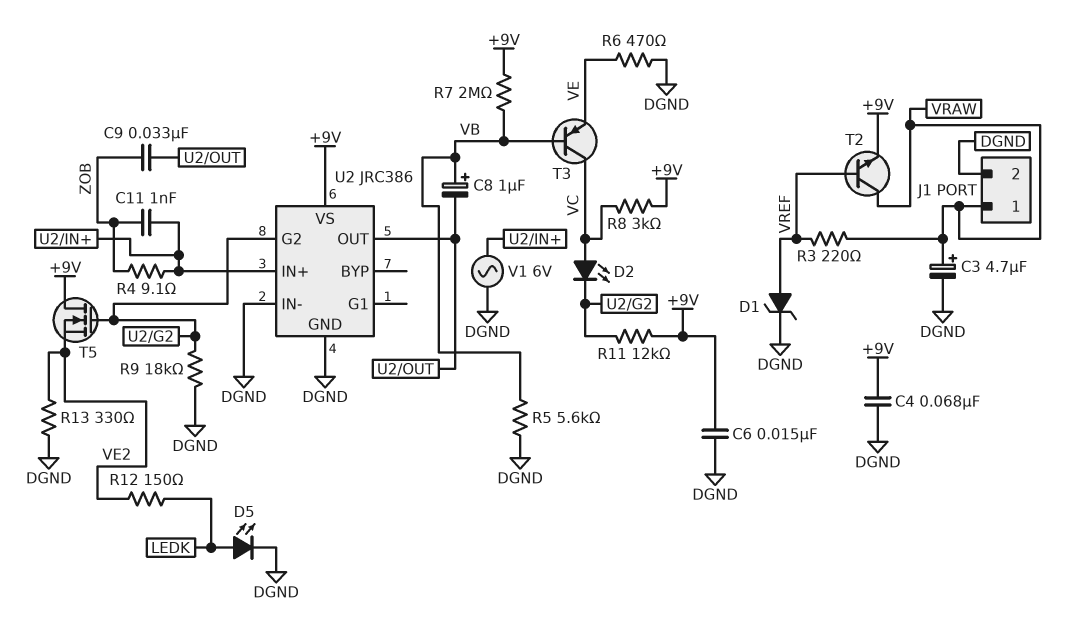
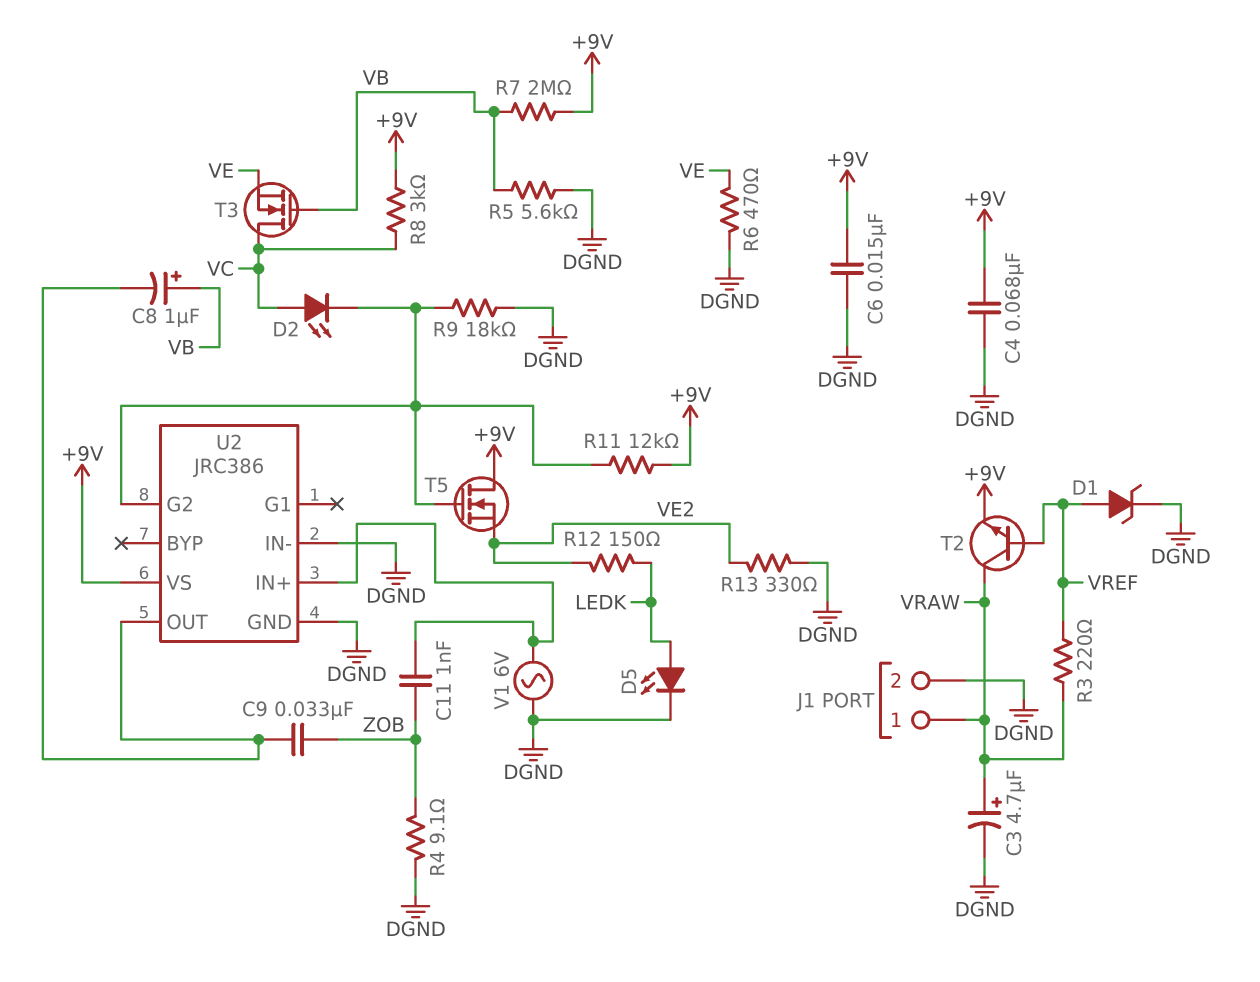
R4: 9.1 (U2/IN+, ZOB) -> 9.1 (DGND, ZOB)
T3: PNP (B VB, C VC, E VE) -> NMOS (G VB, D VC, S VE)

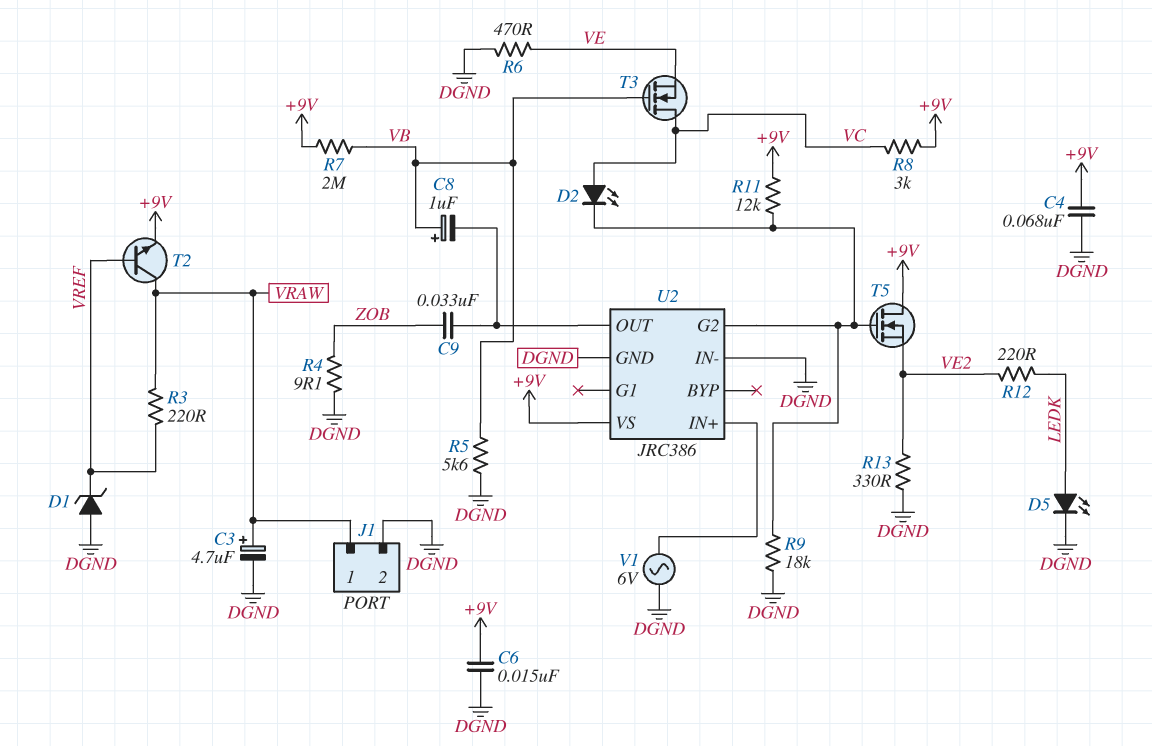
C11: 1nF (U2/IN+, ZOB) -> none
D1: zener (A VREF, K DGND) -> zener (A DGND, K VREF)
R12: 150 (LEDK, VE2) -> 220 (LEDK, VE2)

